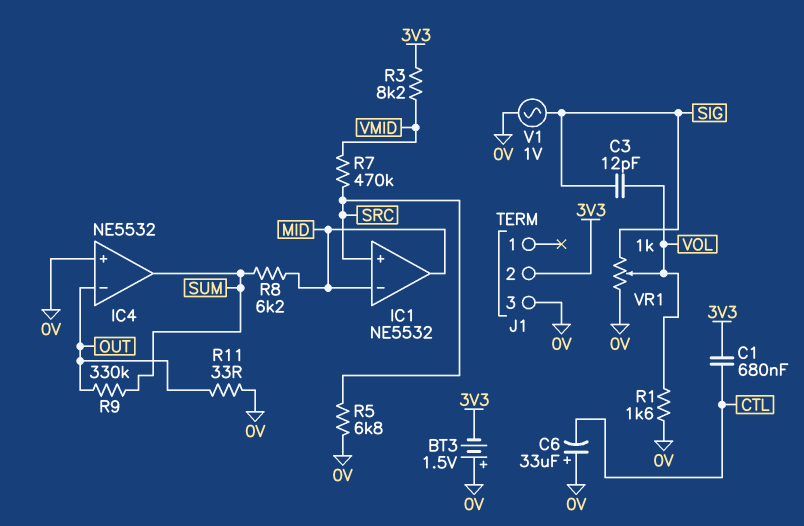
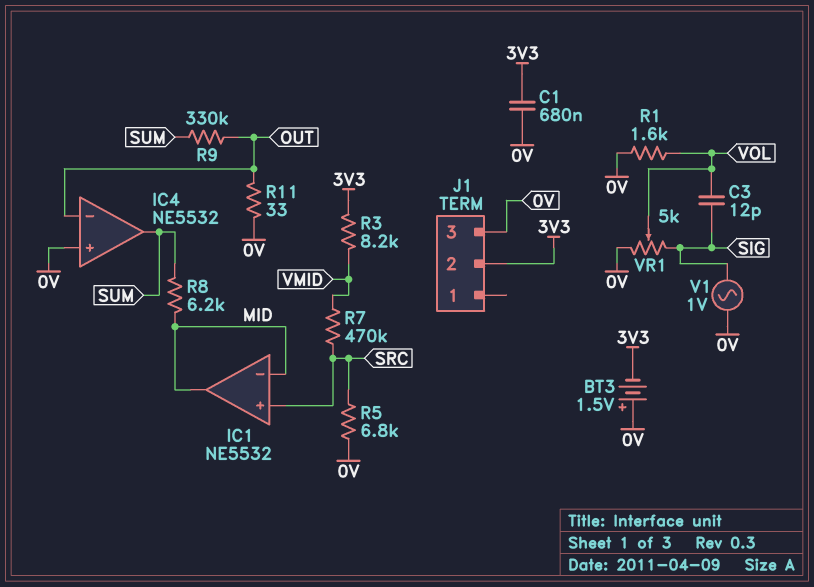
C1: 680nF (3V3, CTL) -> 680nF (0V, 3V3)
C6: 33uF (plus 0V, minus CTL) -> none
VR1: 1k (0V, SIG, wiper VOL) -> 5k (0V, SIG, wiper VOL)

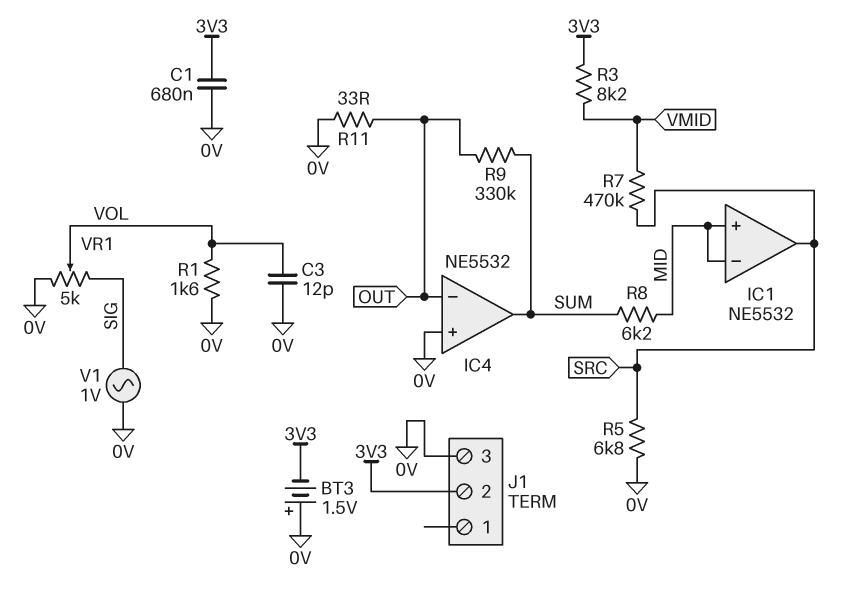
C3: 12pF (SIG, VOL) -> 12pF (0V, VOL)
IC1 pin in+: SRC -> MID
IC1 pin out: MID -> SRC

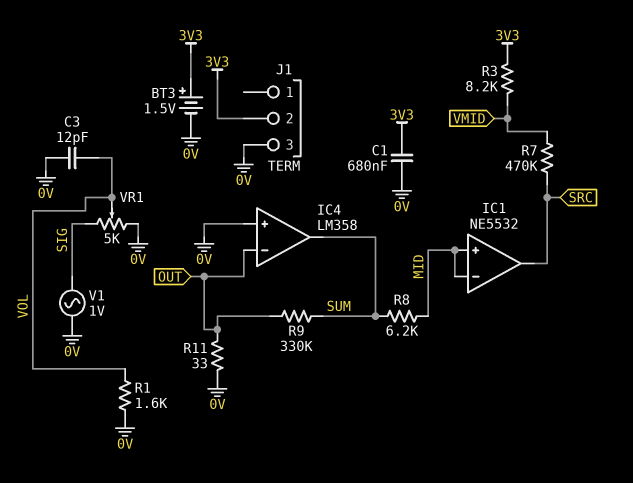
BT3: 1.5V (plus 0V, minus 3V3) -> 1.5V (plus 3V3, minus 0V)
IC4: NE5532 -> LM358
R5: 6.8k (0V, SRC) -> none

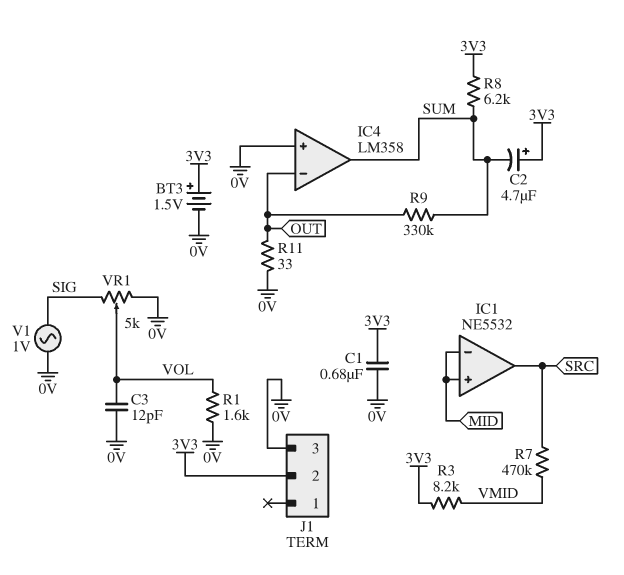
C2: none -> 4.7uF (plus 3V3, minus SUM)
R8: 6.2k (MID, SUM) -> 6.2k (3V3, SUM)

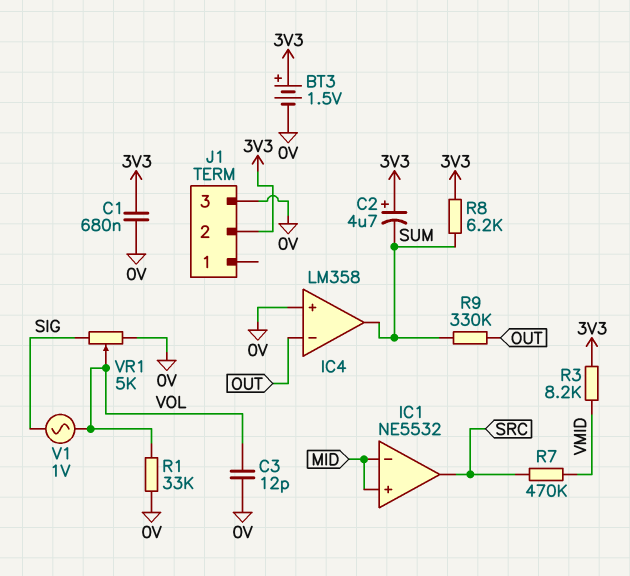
R1: 1.6k (0V, VOL) -> 33k (0V, VOL)
R11: 33 (0V, OUT) -> none
V1: AC 1V (0V, SIG) -> AC 1V (SIG, VOL)

